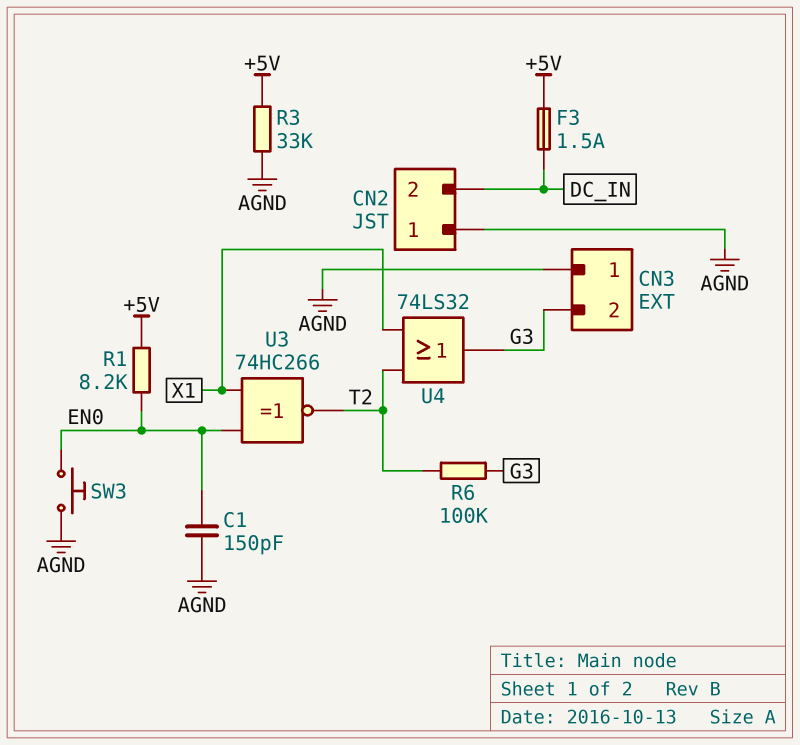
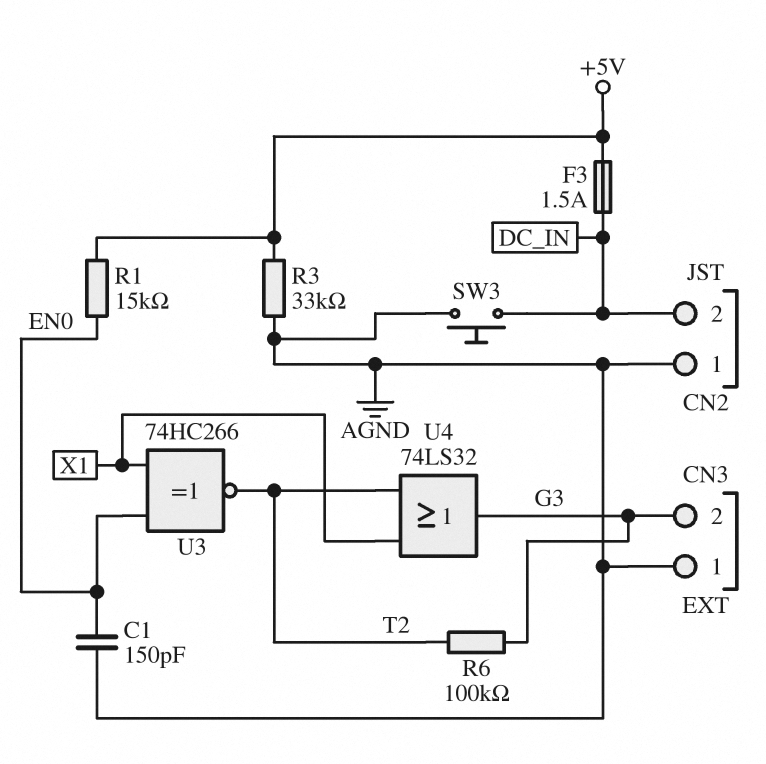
R1: 8.2k (+5V, EN0) -> 15k (+5V, EN0)
SW3: button (AGND, EN0) -> button (AGND, DC_IN)

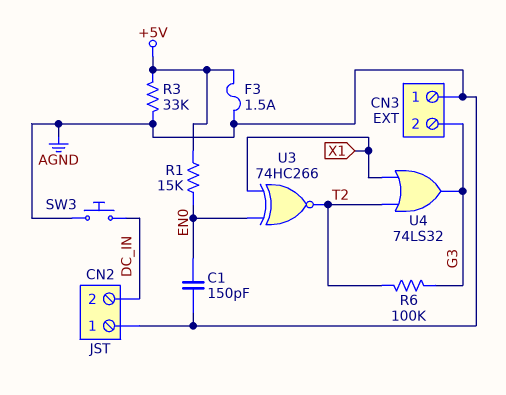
F3: 1.5A (+5V, DC_IN) -> 1.5A (+5V, AGND)

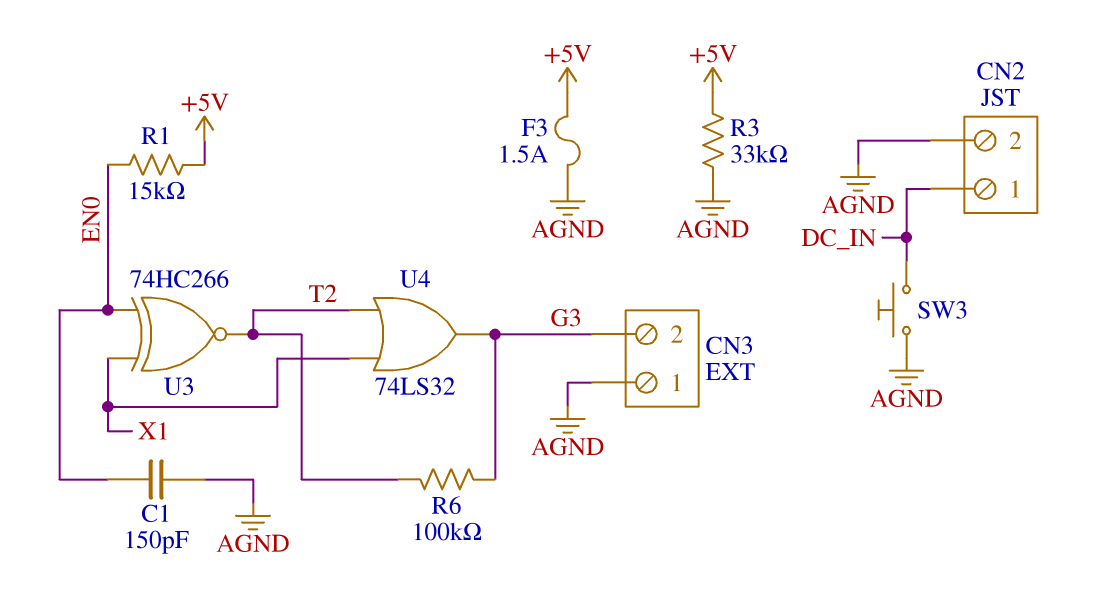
CN2 pin 1: AGND -> DC_IN
CN2 pin 2: DC_IN -> AGND

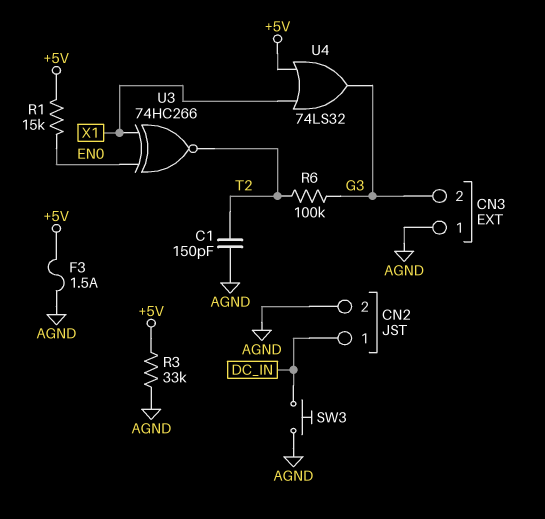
C1: 150pF (AGND, EN0) -> 150pF (AGND, T2)
U4: OR 74LS32 (in T2, in X1, out G3) -> OR 74LS32 (in +5V, in X1, out G3)

